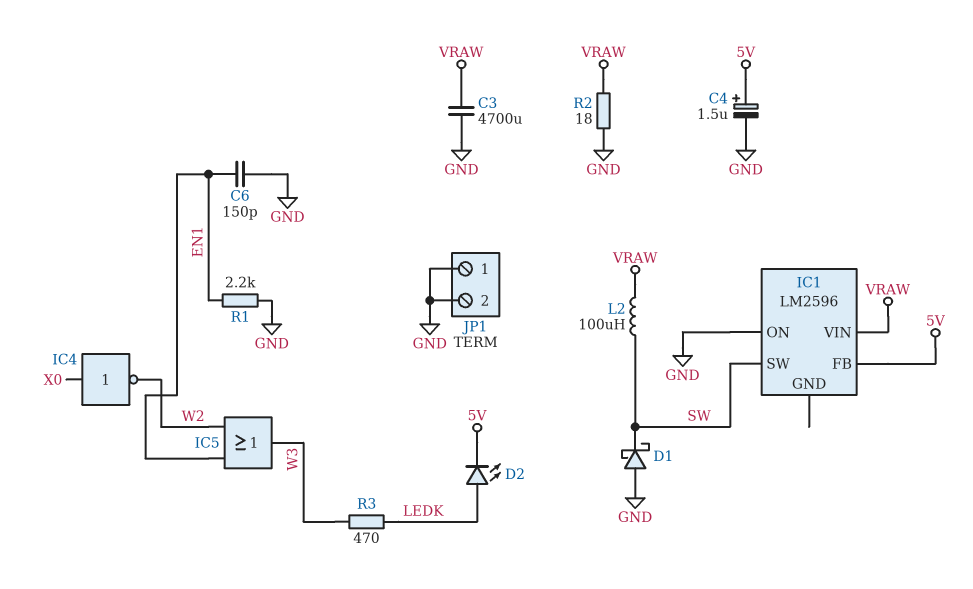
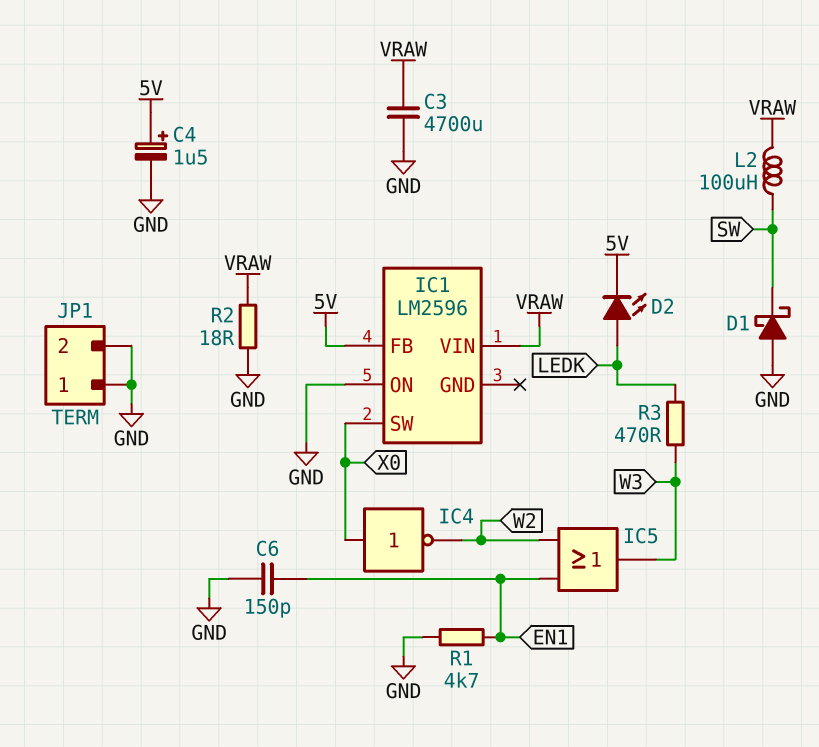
IC1 pin SW: SW -> X0
R1: 2.2k (EN1, GND) -> 4.7k (EN1, GND)

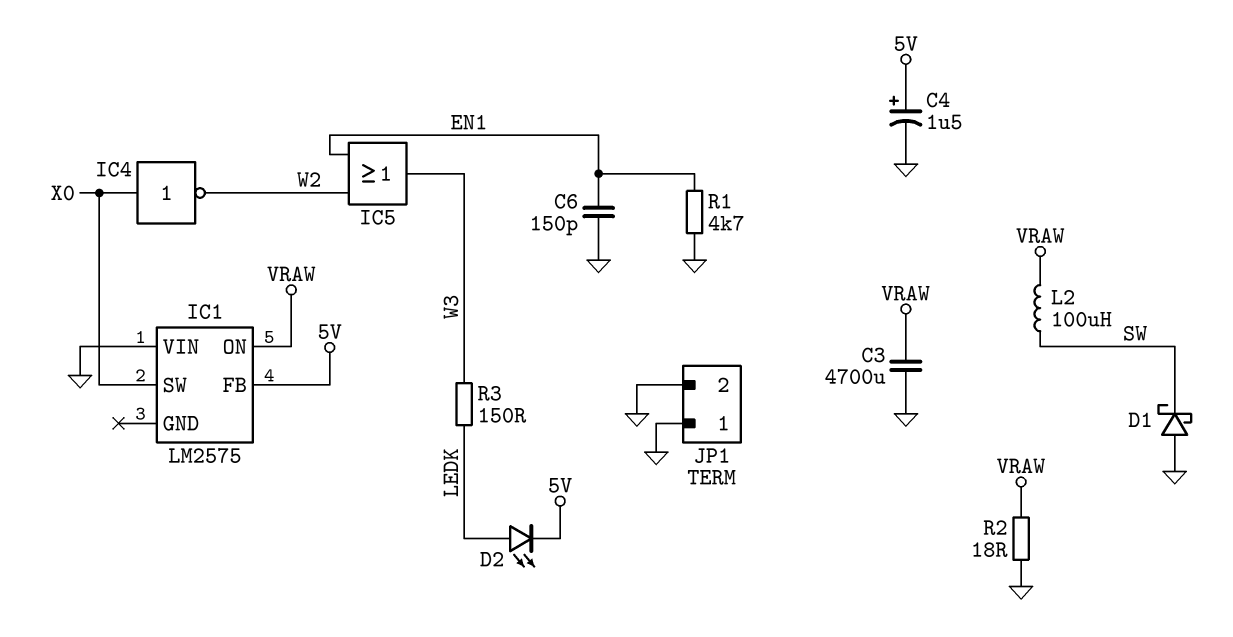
IC1: LM2596 -> LM2575
IC1 pin ON: GND -> VRAW
IC1 pin VIN: VRAW -> GND
R3: 470 (LEDK, W3) -> 150 (LEDK, W3)

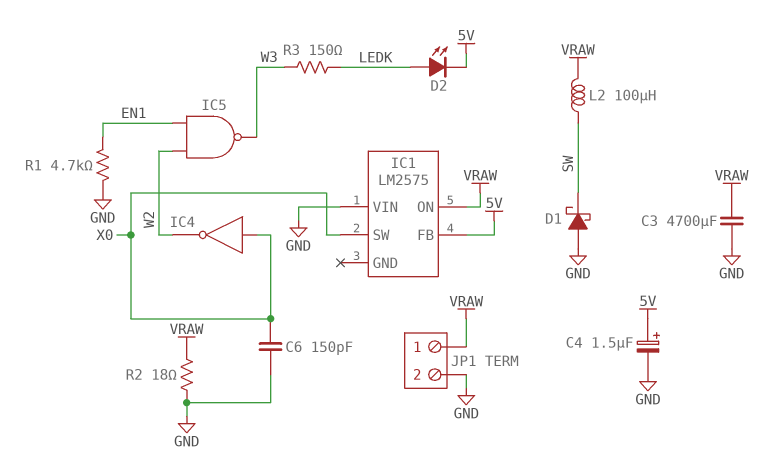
C6: 150pF (EN1, GND) -> 150pF (GND, X0)
IC5: OR (in EN1, in W2, out W3) -> NAND (in EN1, in W2, out W3)
JP1 pin 1: GND -> VRAW

